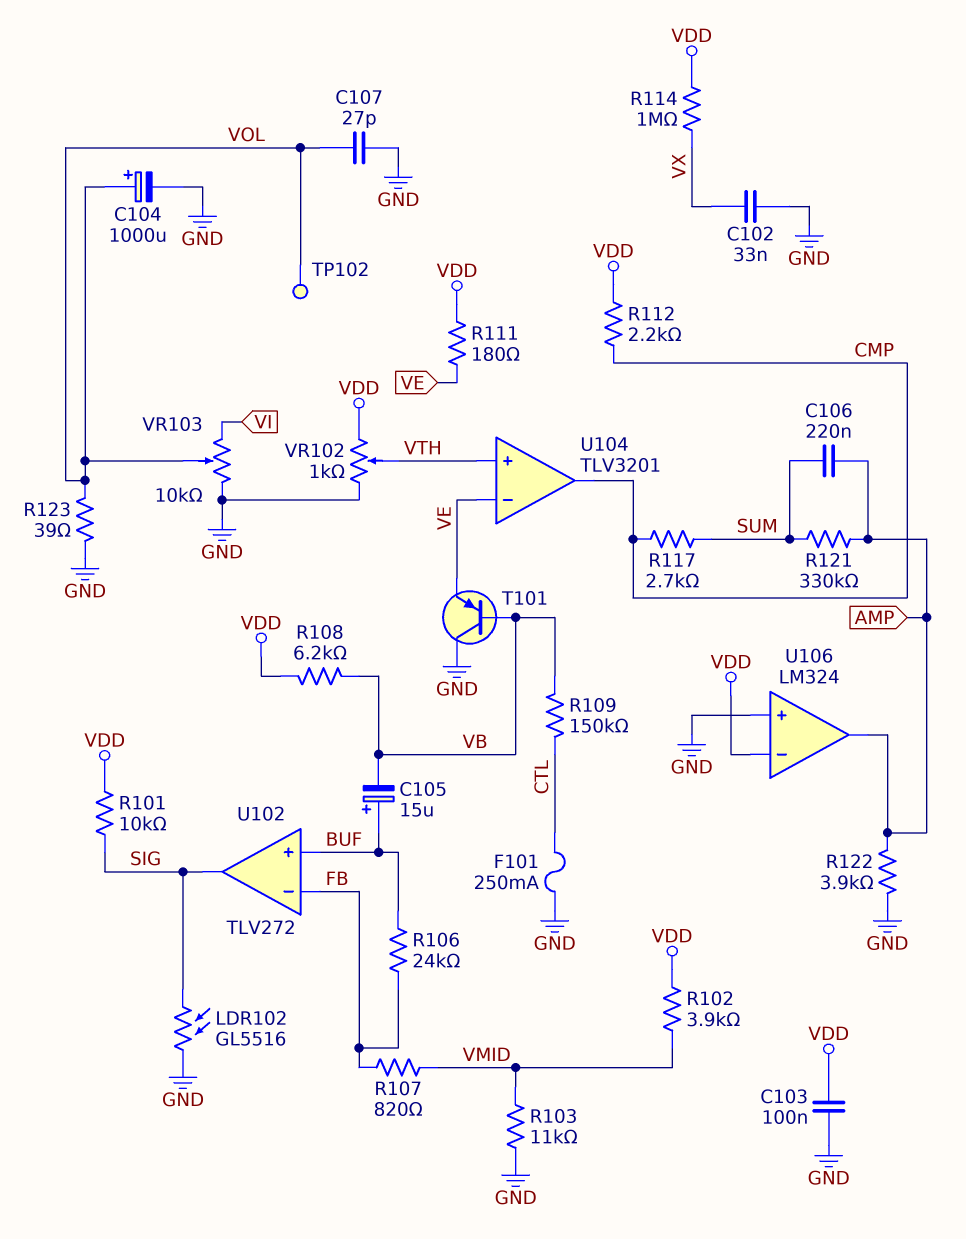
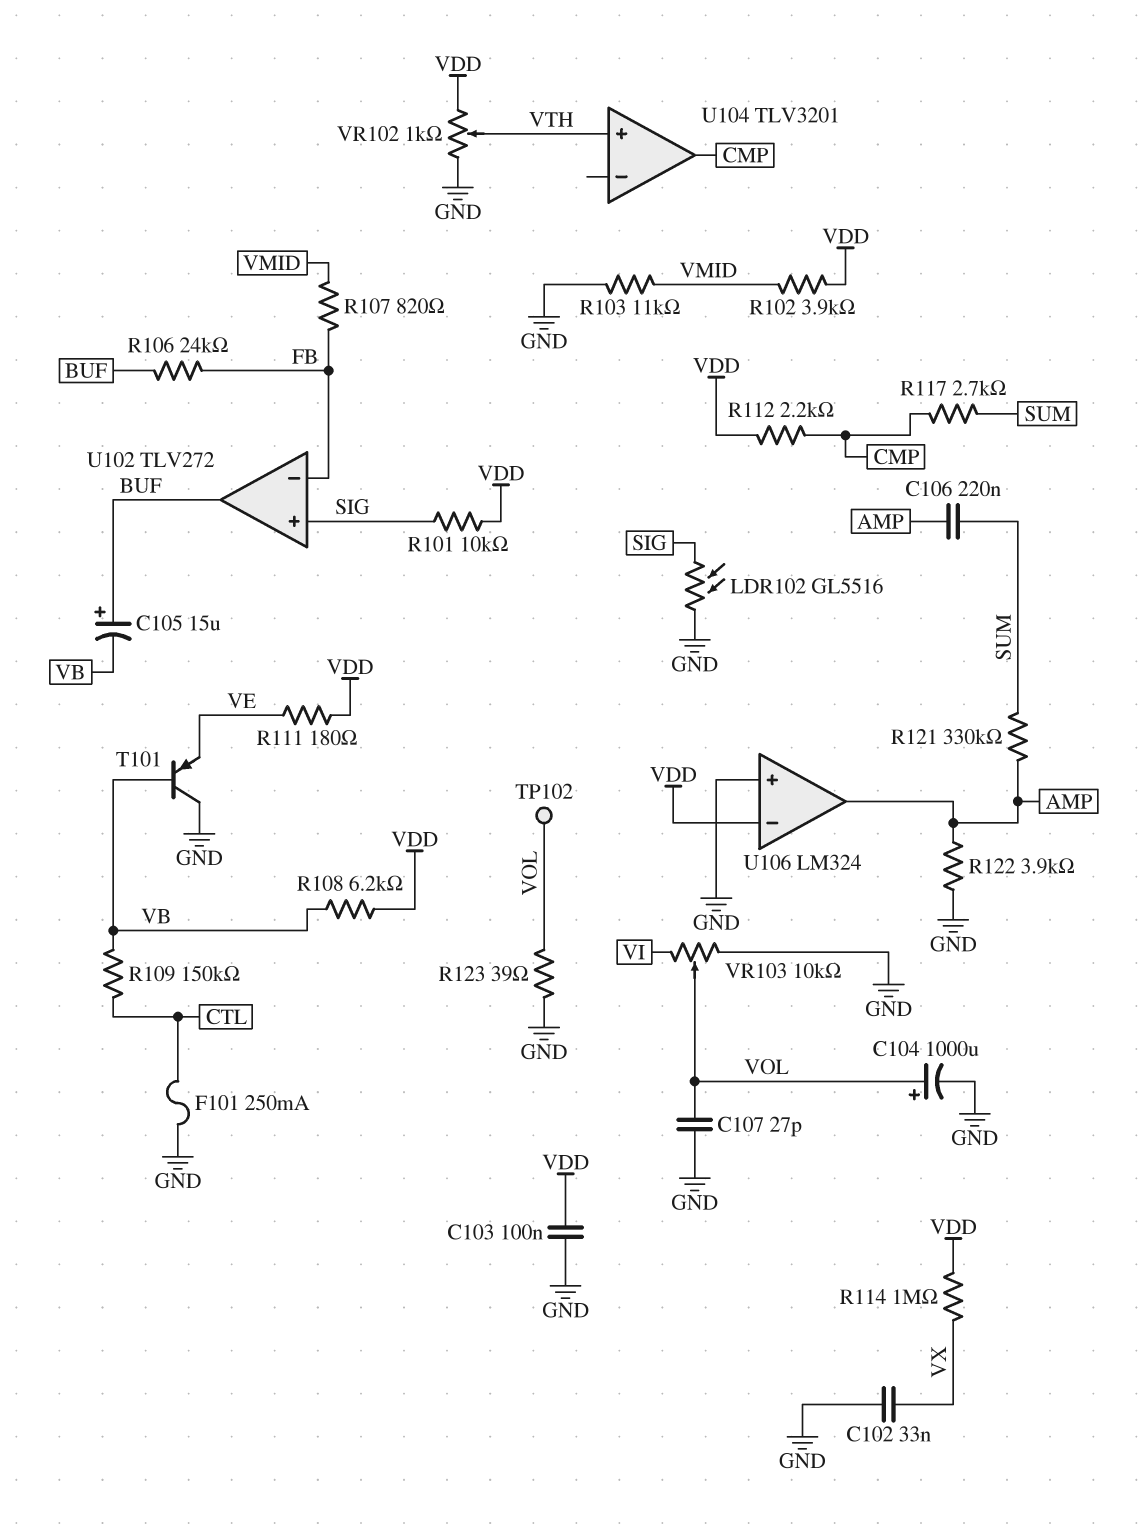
U102 pin in+: BUF -> SIG
U102 pin out: SIG -> BUF
U104 pin in-: VE -> none

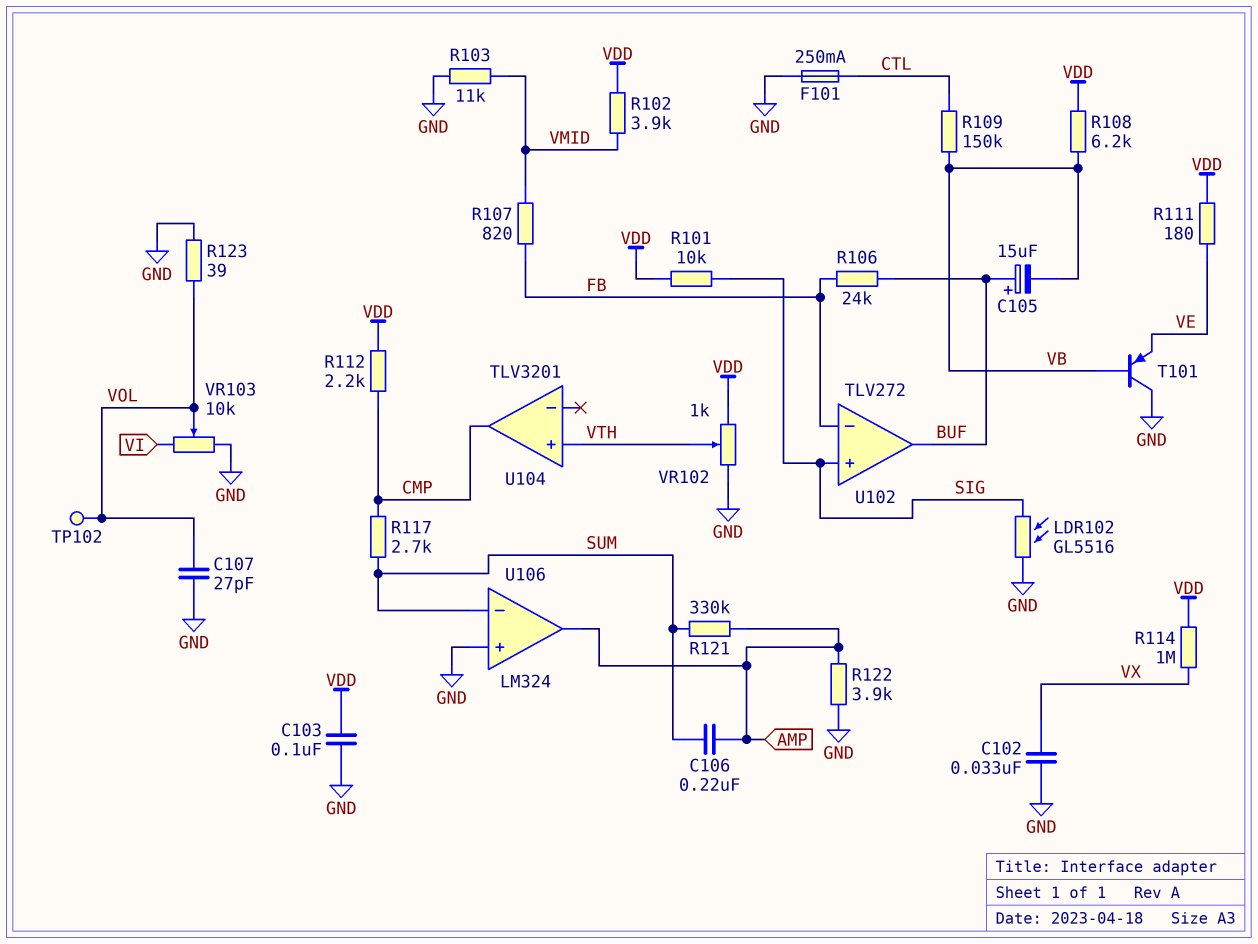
C104: 1000uF (plus VOL, minus GND) -> none
U106 pin in-: VDD -> SUM

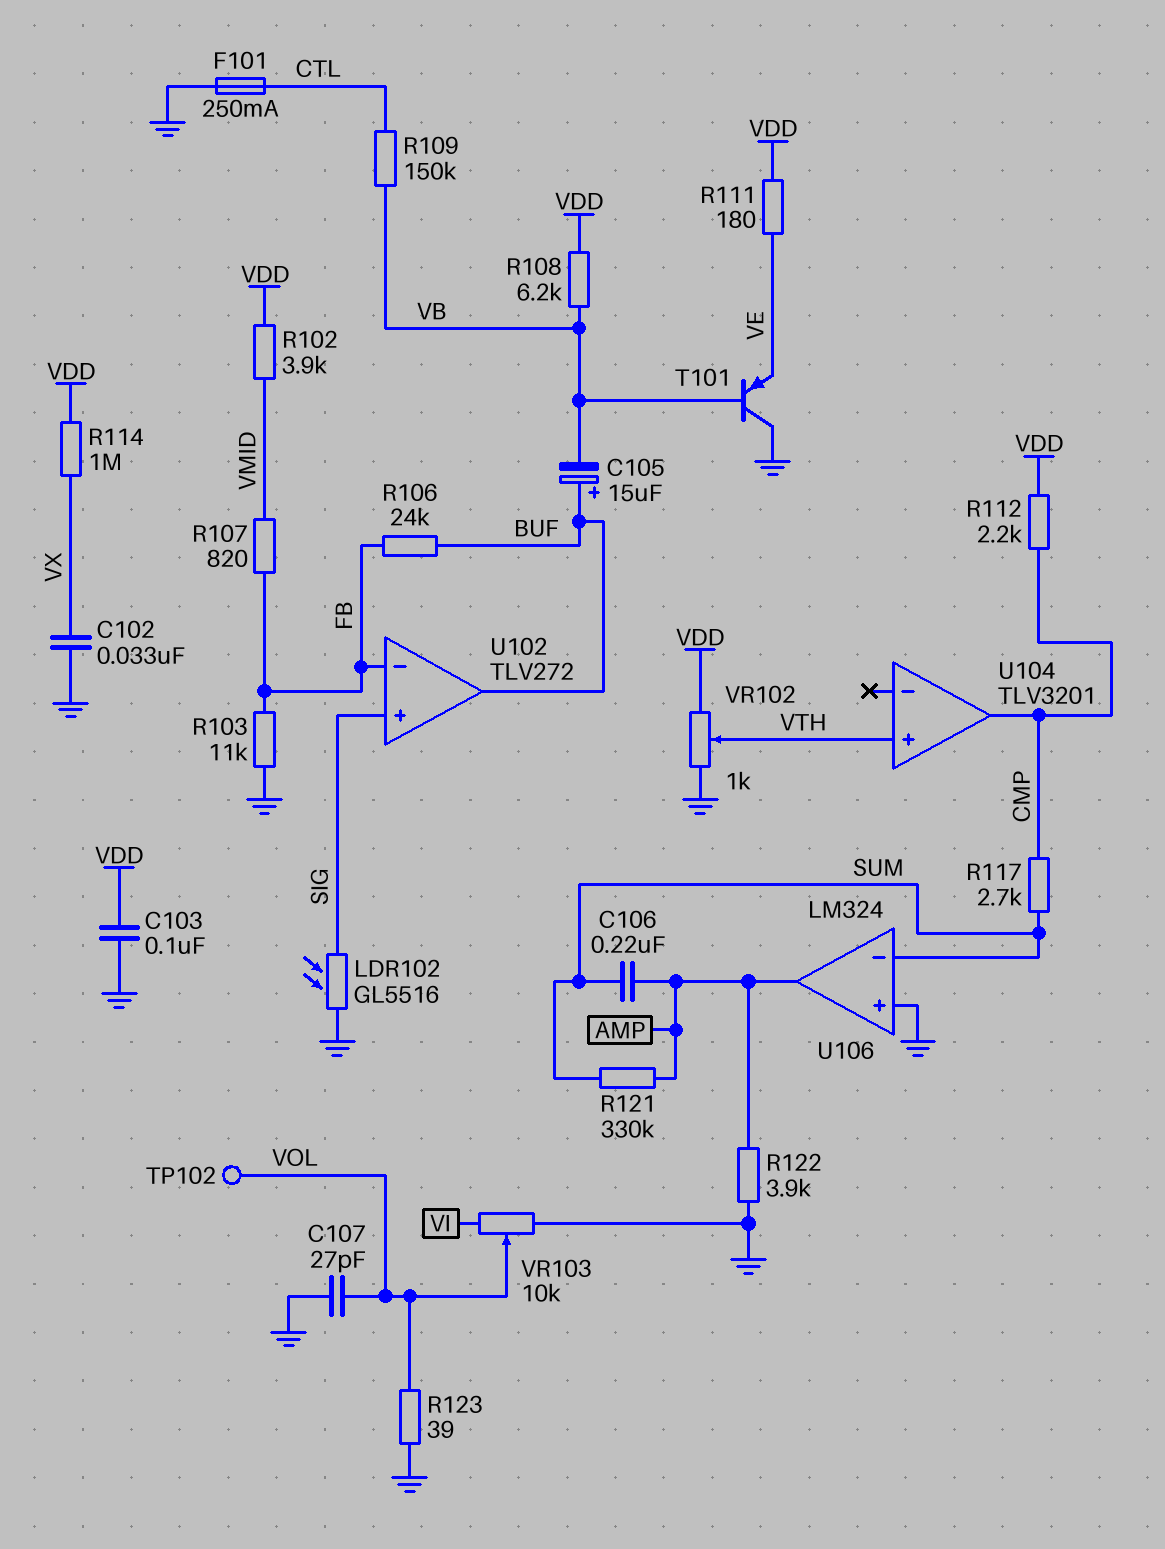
R101: 10k (SIG, VDD) -> none
R103: 11k (GND, VMID) -> 11k (FB, GND)

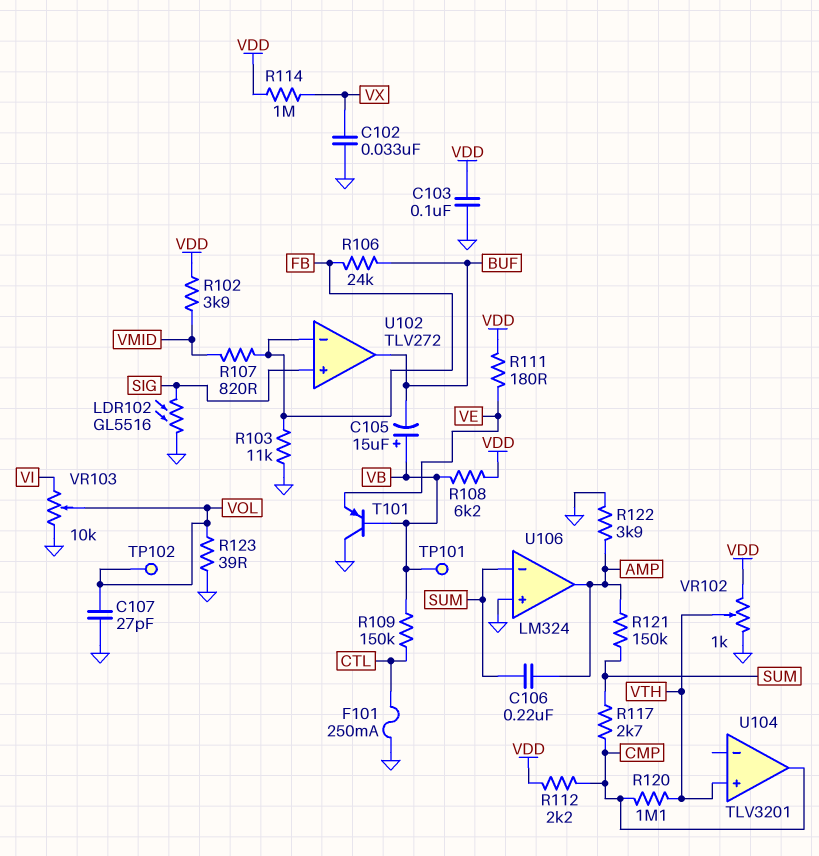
C105: 15uF (plus BUF, minus VB) -> 15uF (plus VB, minus BUF)
R120: none -> 1.1M (CMP, VTH)
R121: 330k (AMP, SUM) -> 150k (AMP, SUM)
TP101: none -> test point (VB)

